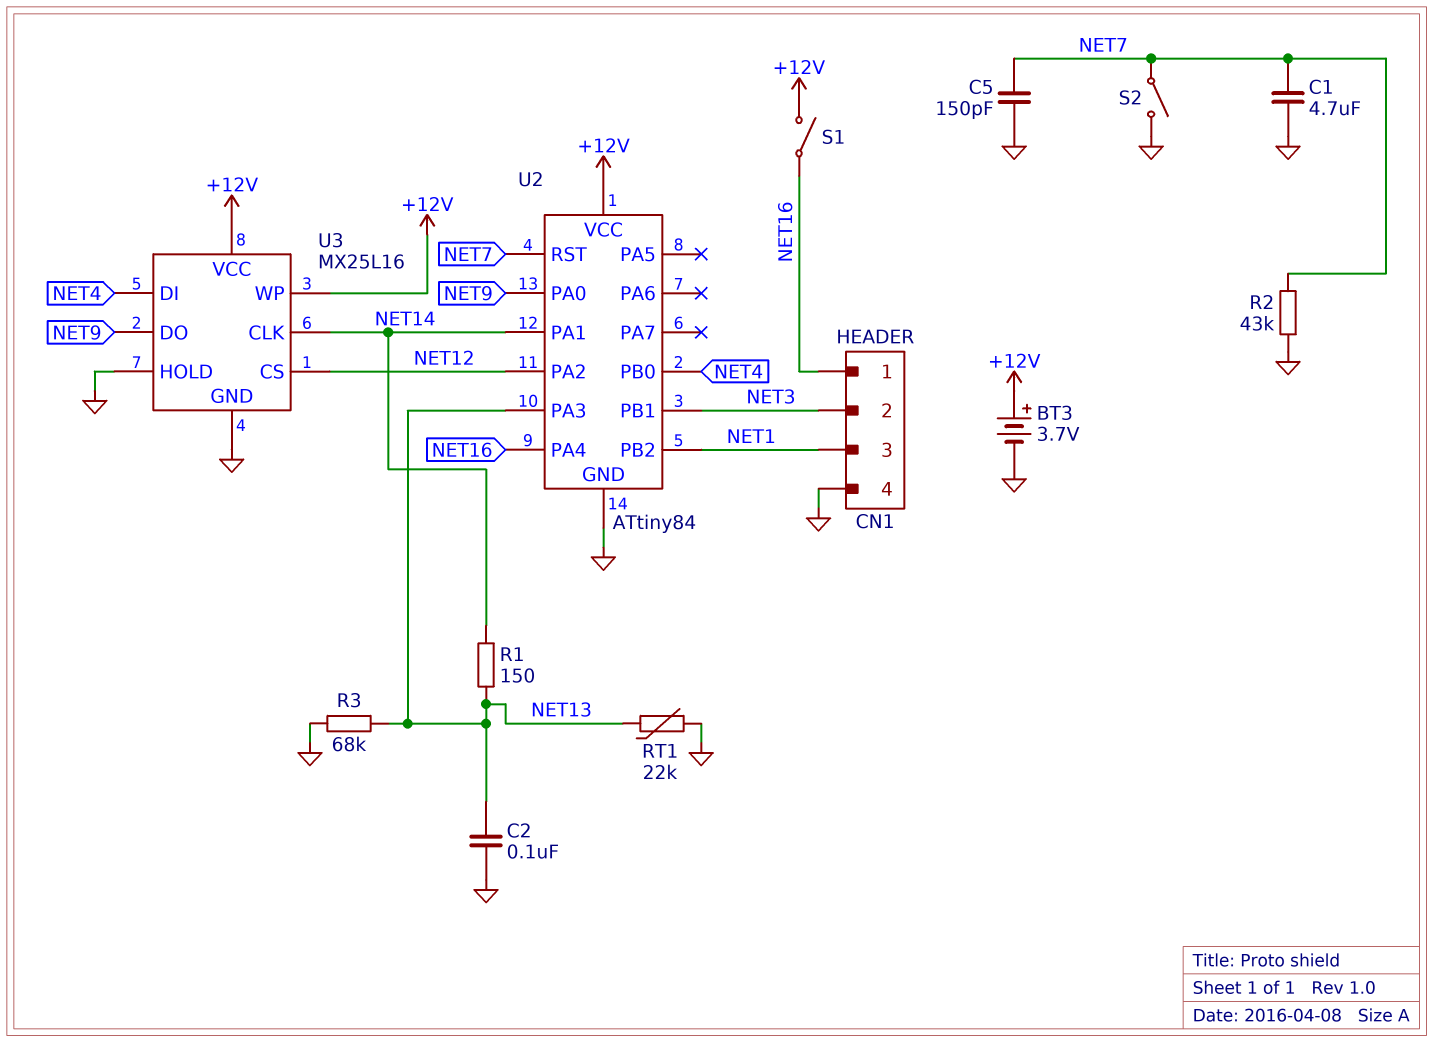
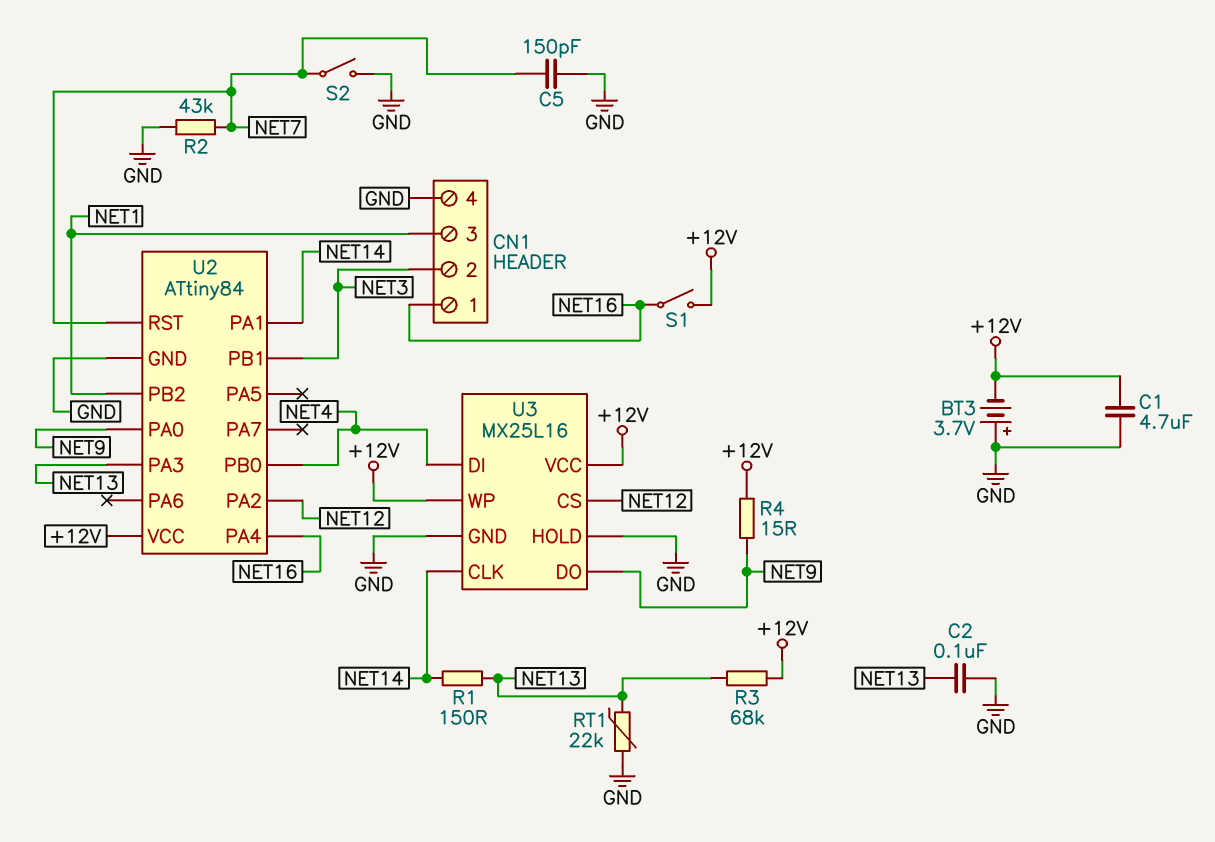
BT3: 3.7V (plus +12V, minus GND) -> 3.7V (plus GND, minus +12V)
C1: 4.7uF (GND, NET7) -> 4.7uF (+12V, GND)
R3: 68k (GND, NET13) -> 68k (+12V, NET13)
R4: none -> 15 (+12V, NET9)

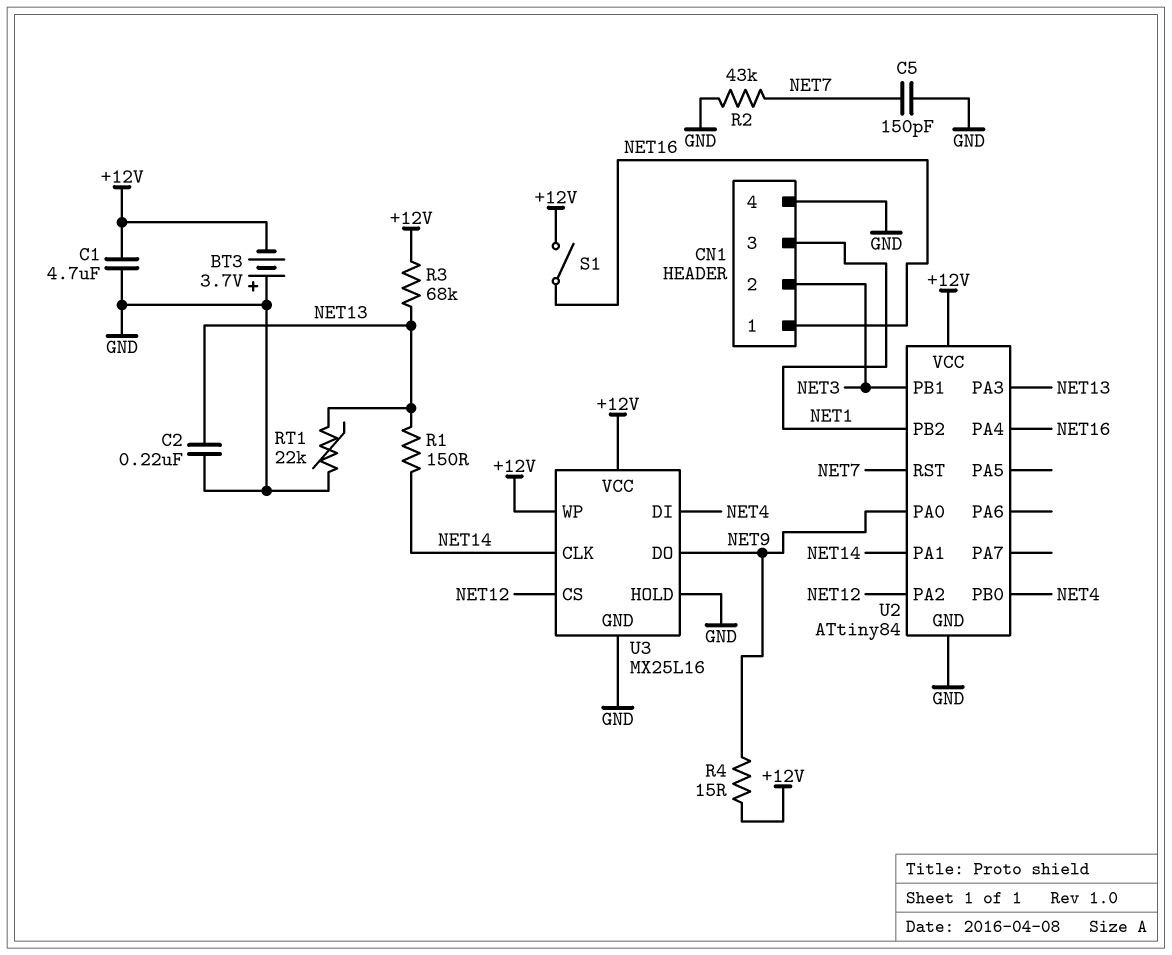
C2: 100nF (GND, NET13) -> 220nF (GND, NET13)
S2: switch (GND, NET7) -> none

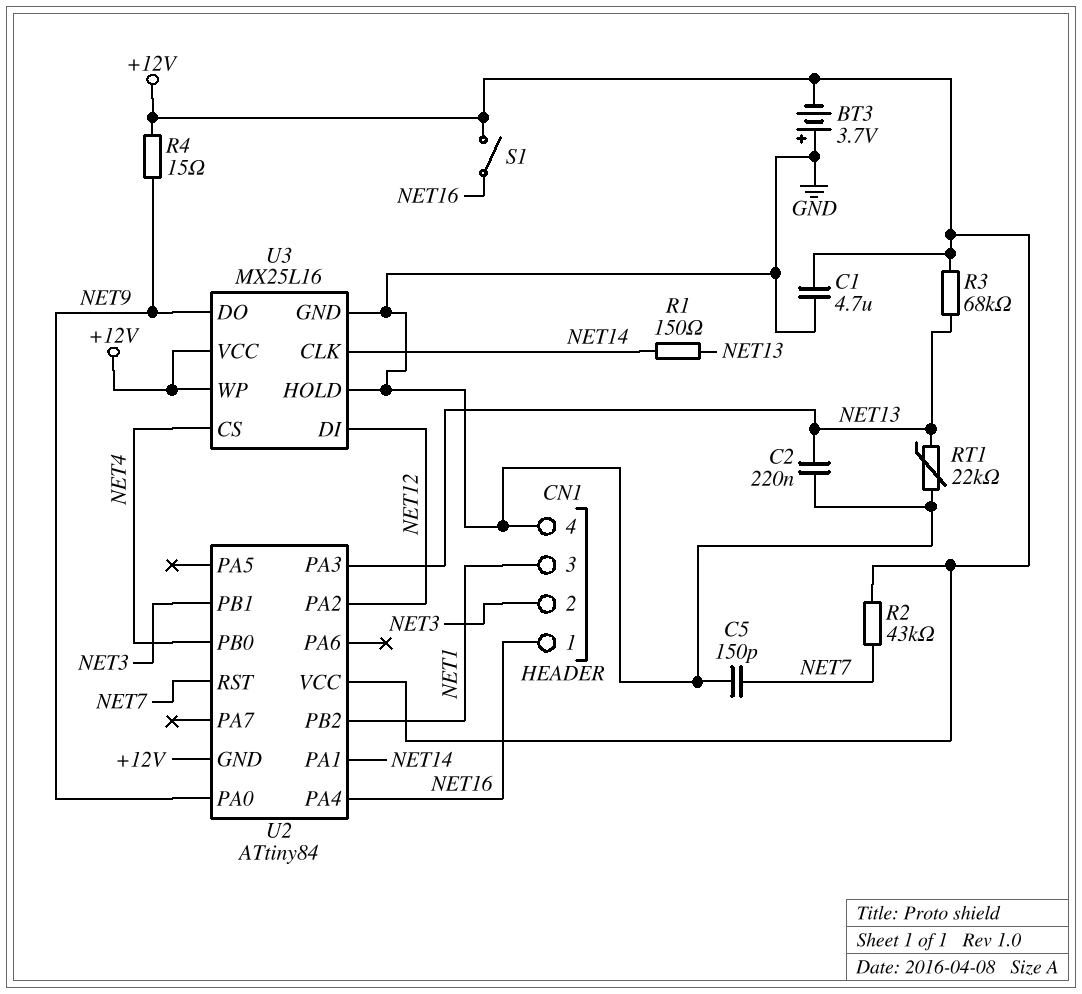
R2: 43k (GND, NET7) -> 43k (+12V, NET7)
U2 pin GND: GND -> +12V
U3 pin CS: NET12 -> NET4
U3 pin DI: NET4 -> NET12

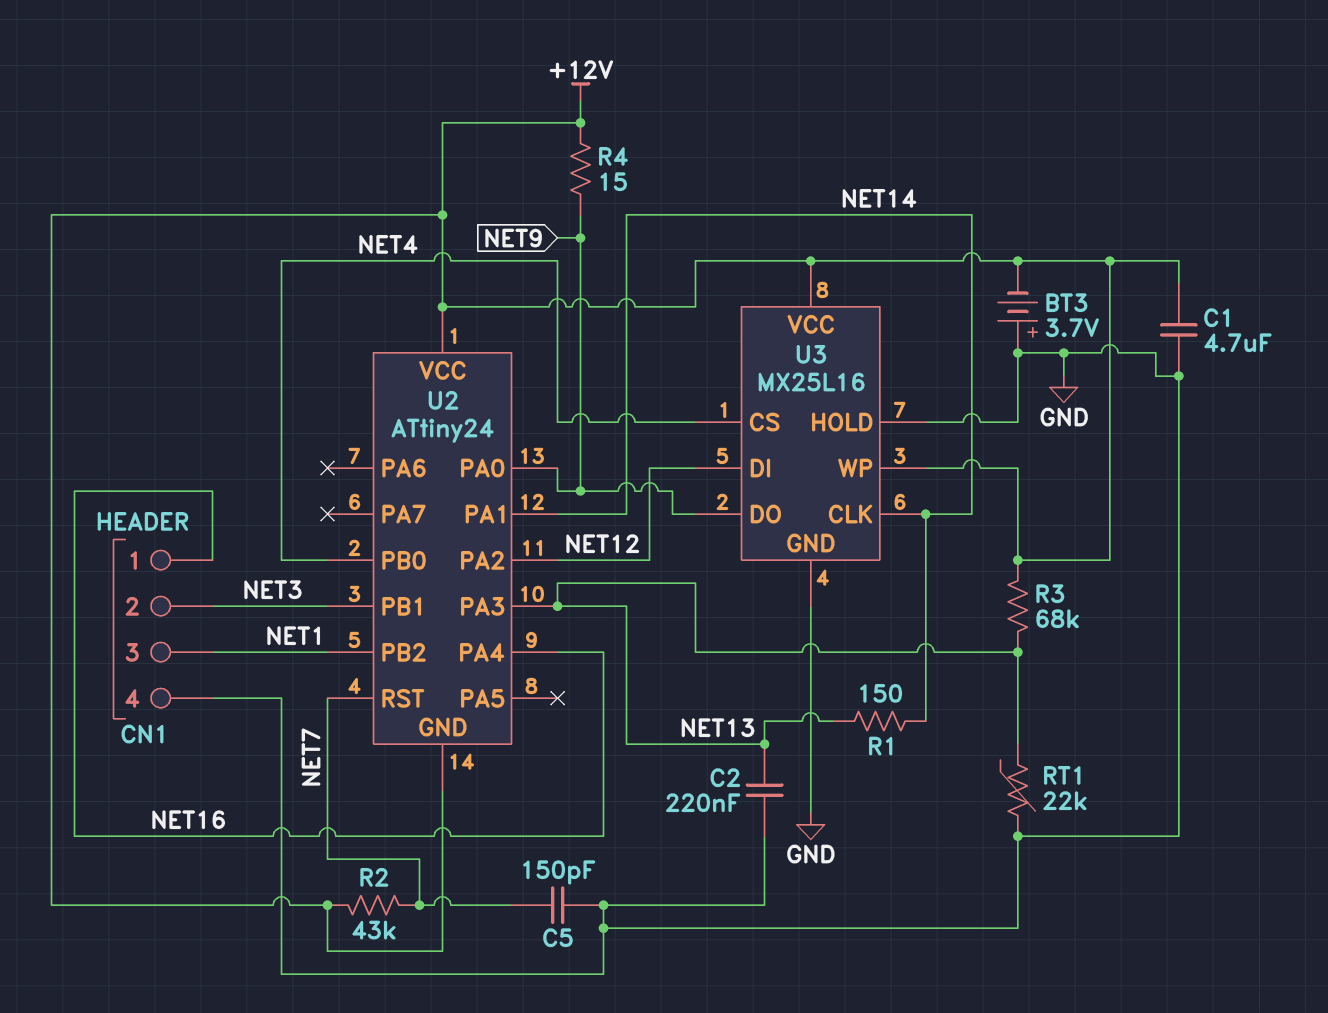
S1: switch (+12V, NET16) -> none
U2: ATtiny84 -> ATtiny24

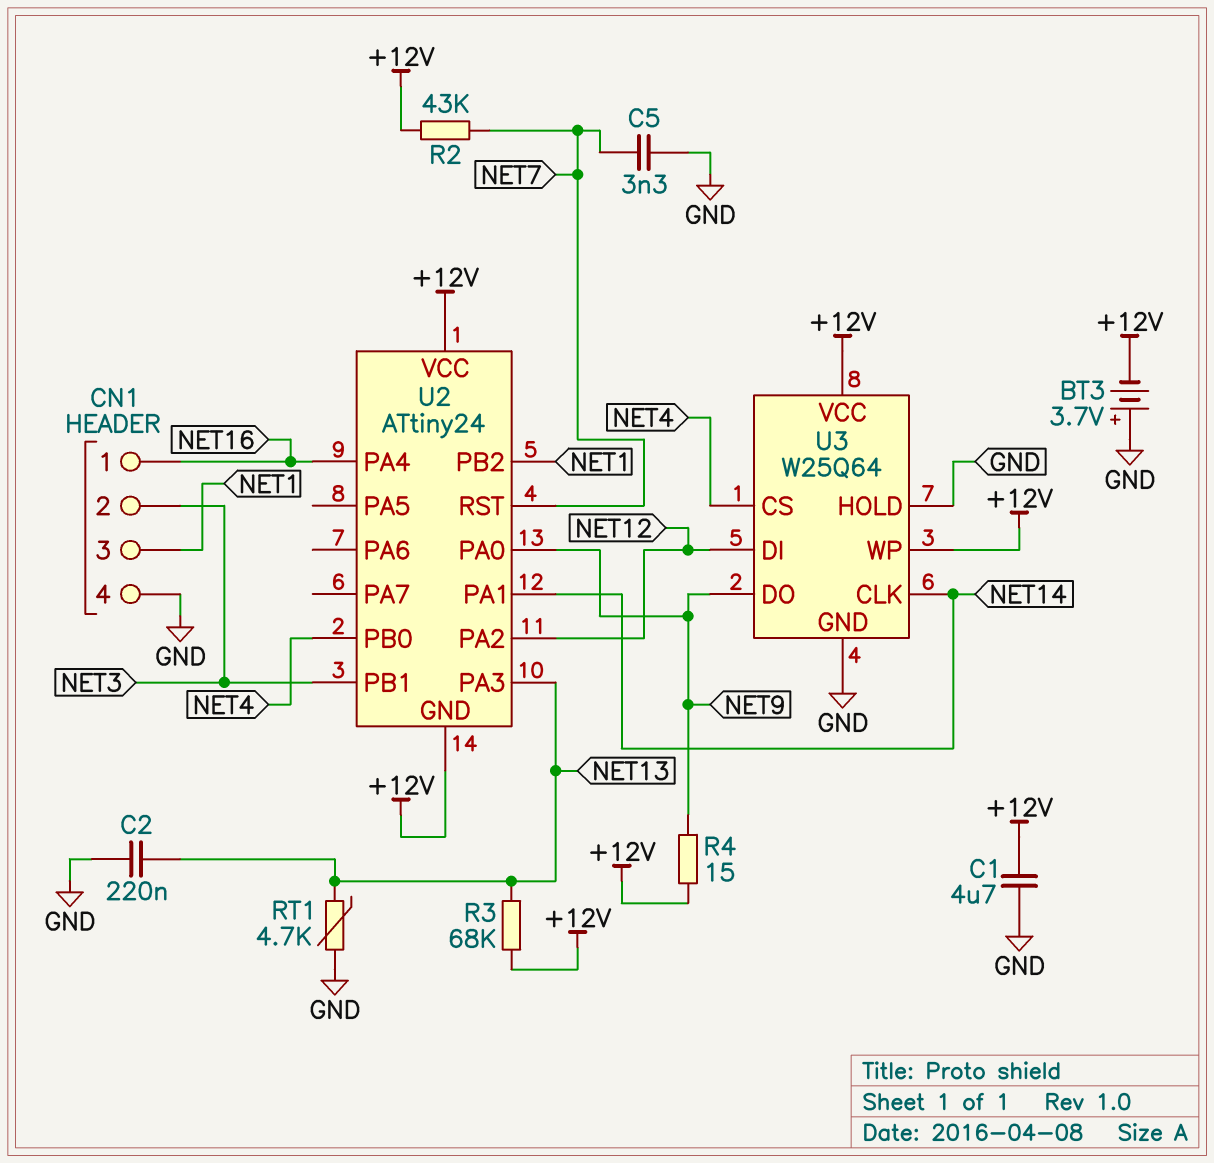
C5: 150pF (GND, NET7) -> 3.3nF (GND, NET7)
R1: 150 (NET13, NET14) -> none
RT1: 22k (GND, NET13) -> 4.7k (GND, NET13)
U3: MX25L16 -> W25Q64

